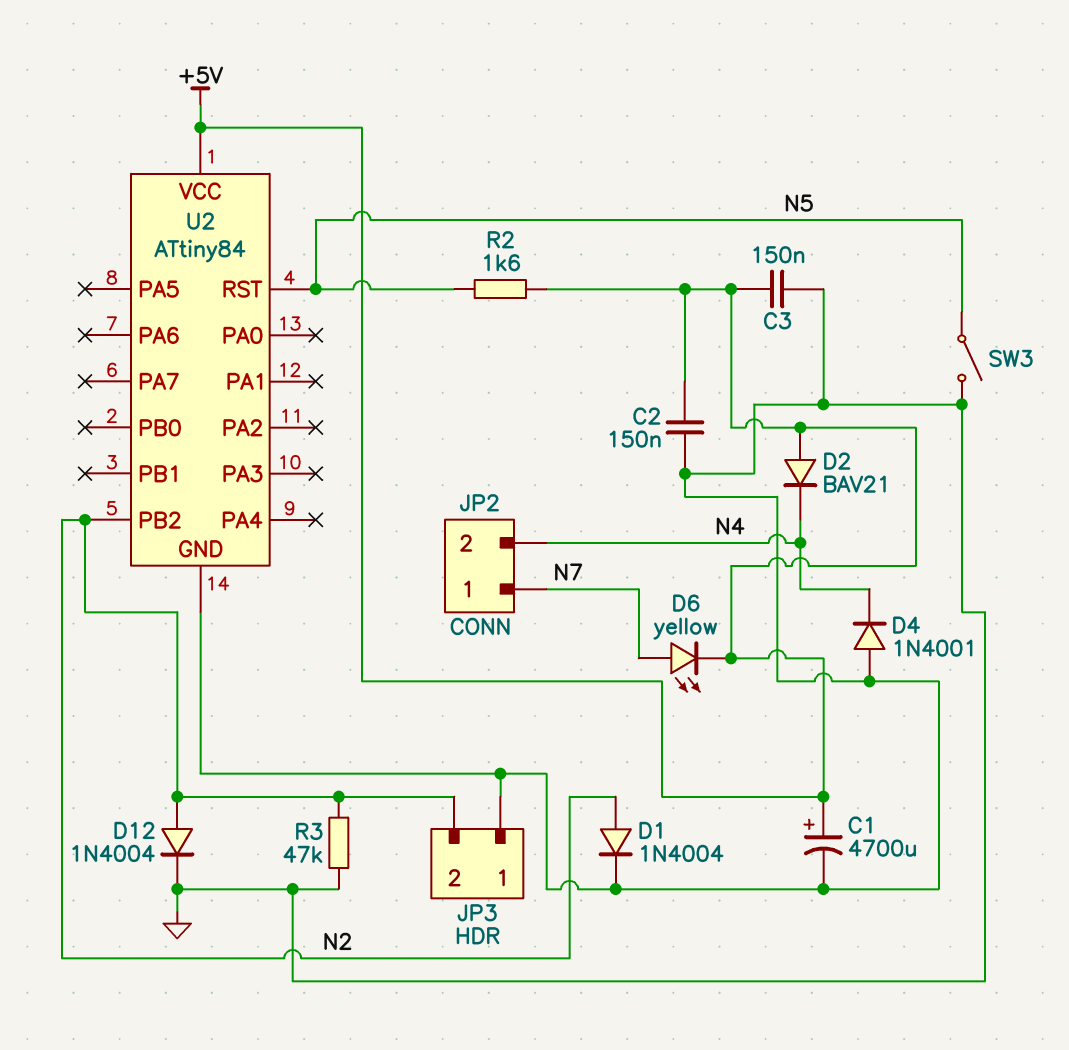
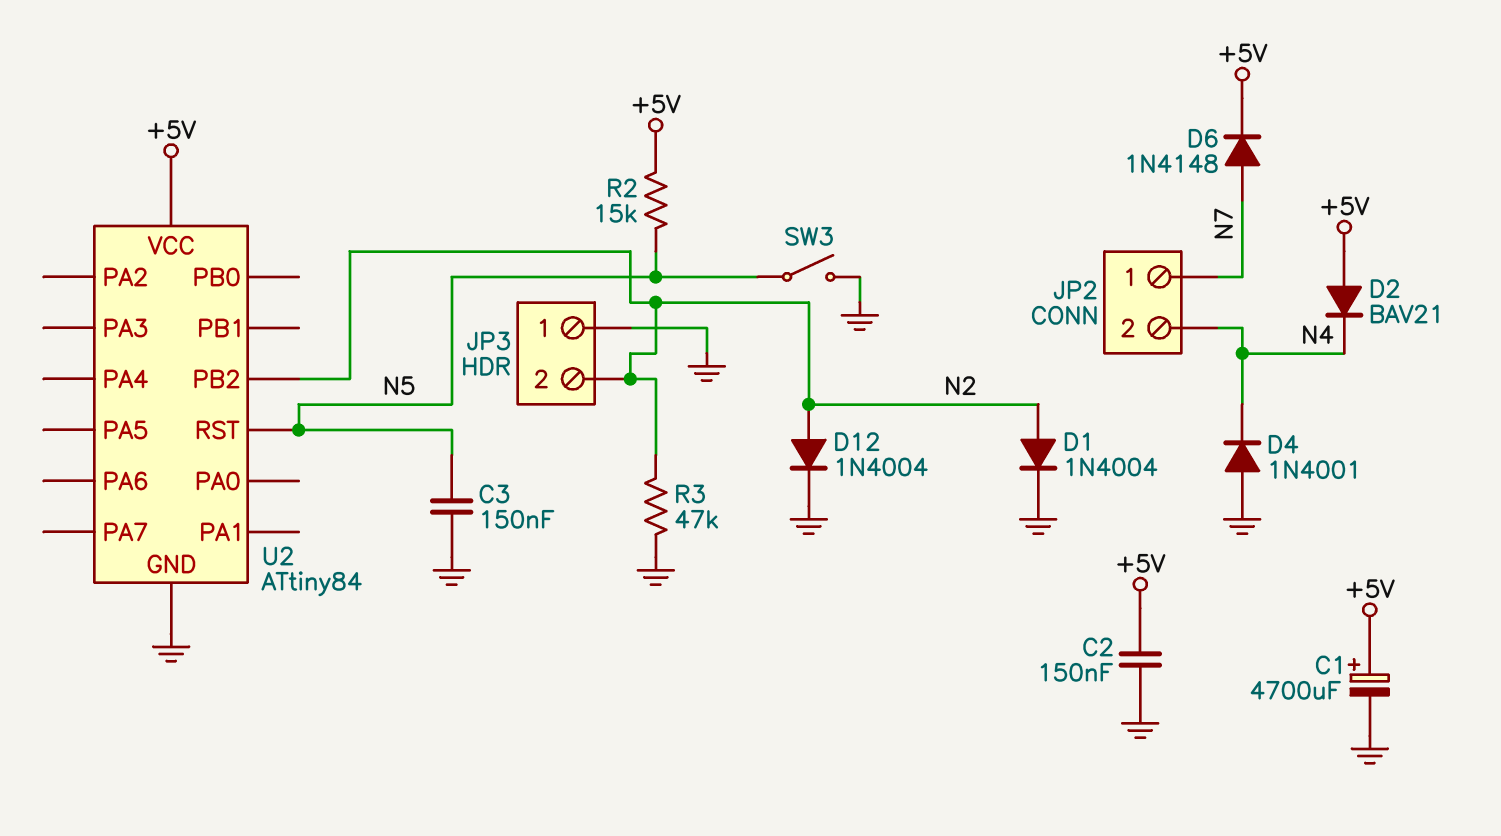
C3: 150nF (+5V, GND) -> 150nF (GND, N5)
D6: LED yellow (A N7, K +5V) -> diode 1N4148 (A N7, K +5V)
R2: 1.6k (+5V, N5) -> 15k (+5V, N5)

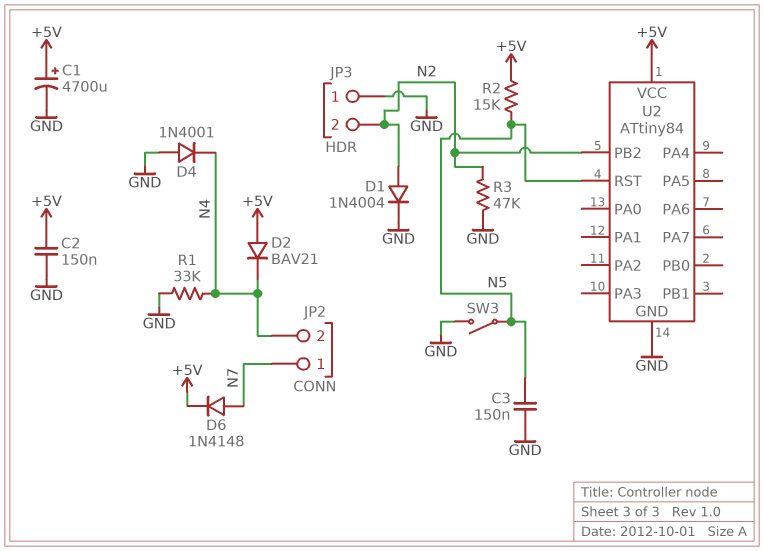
D12: diode 1N4004 (A N2, K GND) -> none
R1: none -> 33k (GND, N4)

